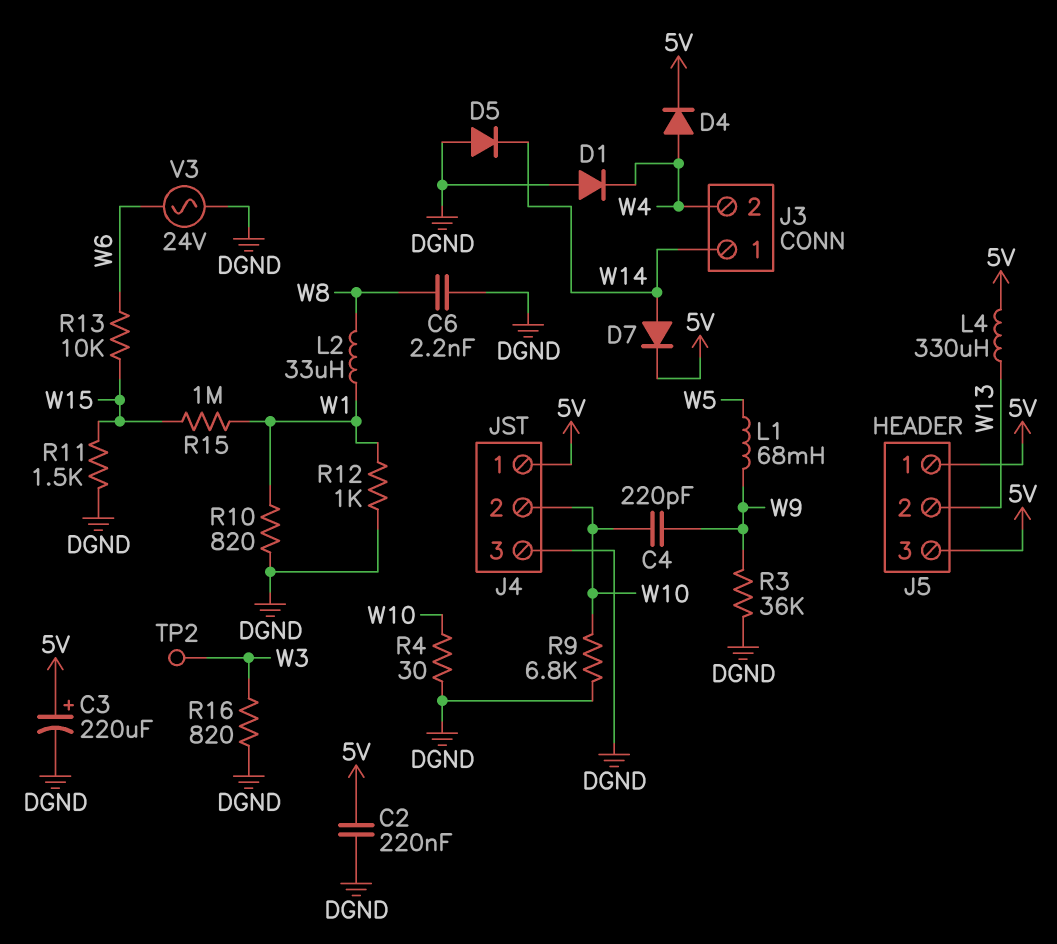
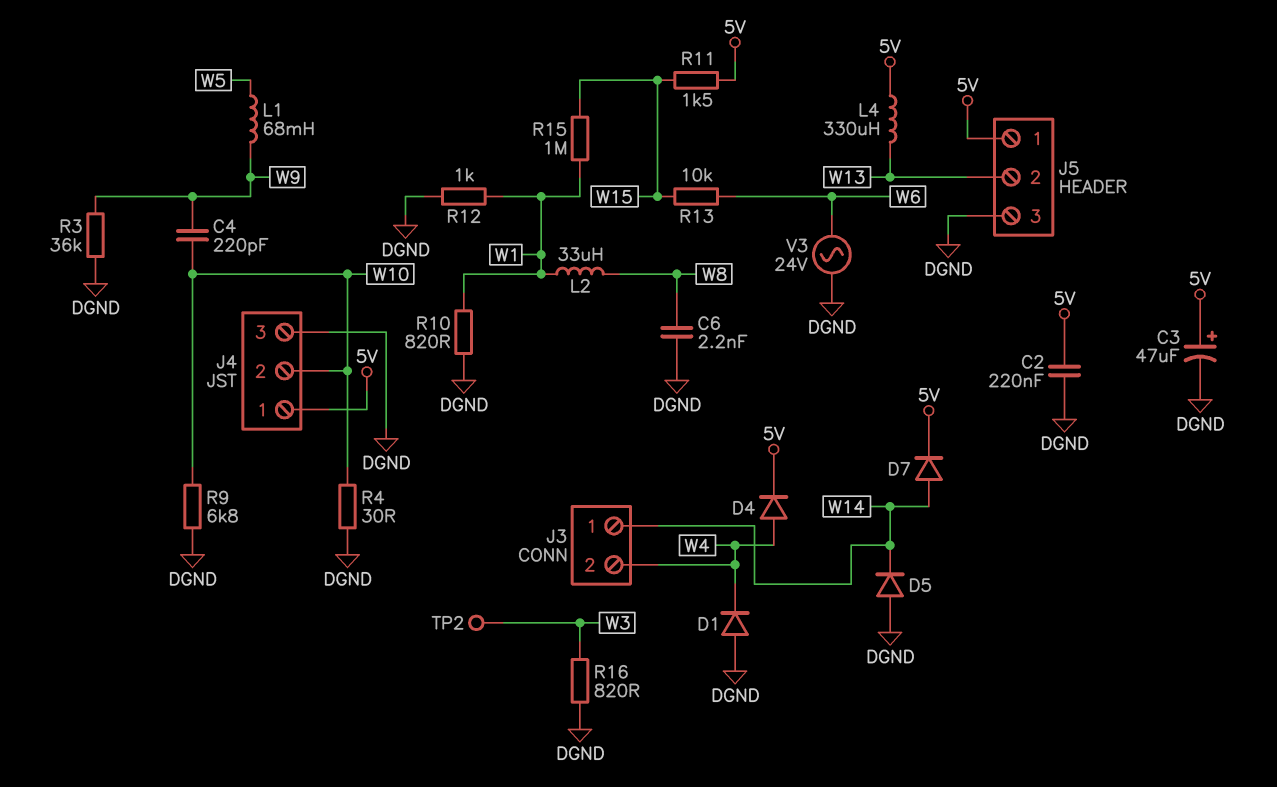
C3: 220uF (plus 5V, minus DGND) -> 47uF (plus 5V, minus DGND)
J5 pin 3: 5V -> DGND
R11: 1.5k (DGND, W15) -> 1.5k (5V, W15)

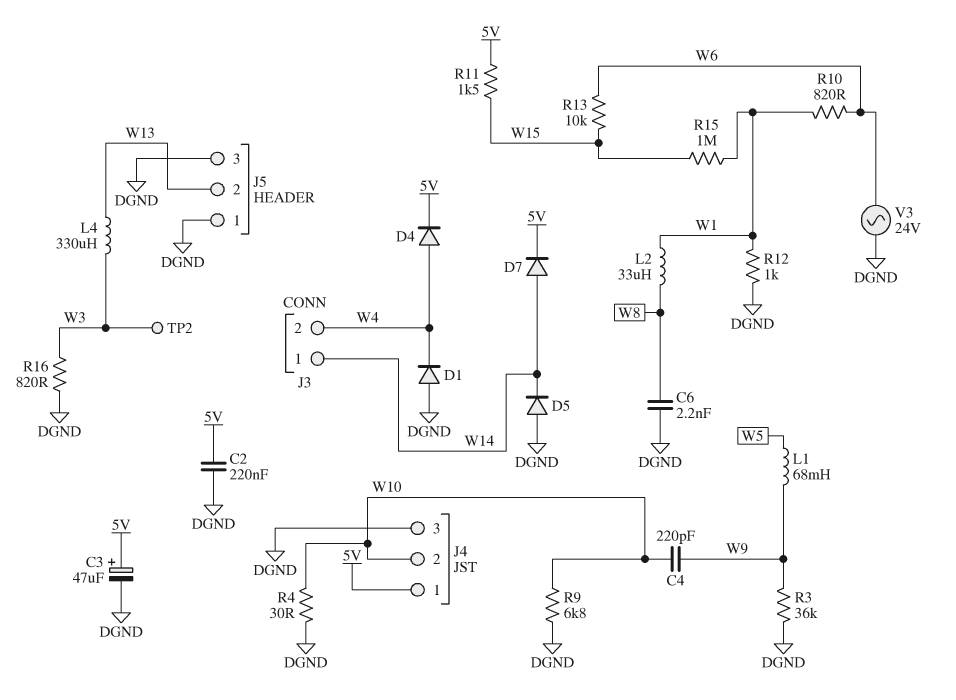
J5 pin 1: 5V -> DGND
L4: 330uH (5V, W13) -> 330uH (W3, W13)
R10: 820 (DGND, W1) -> 820 (W1, W6)

